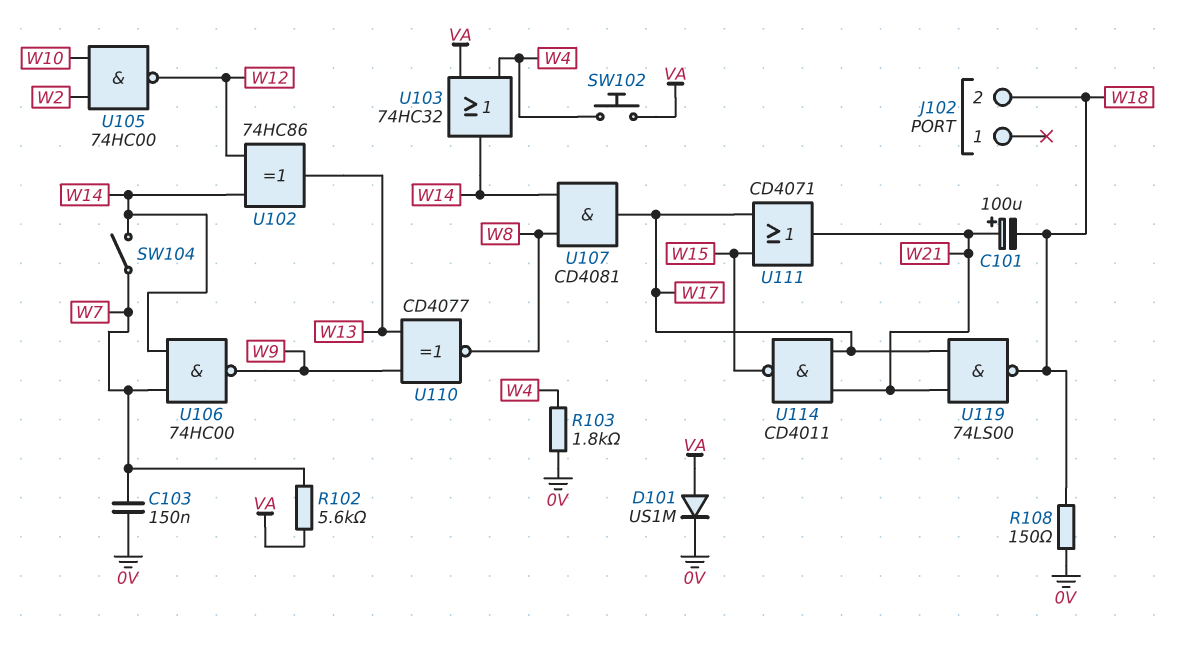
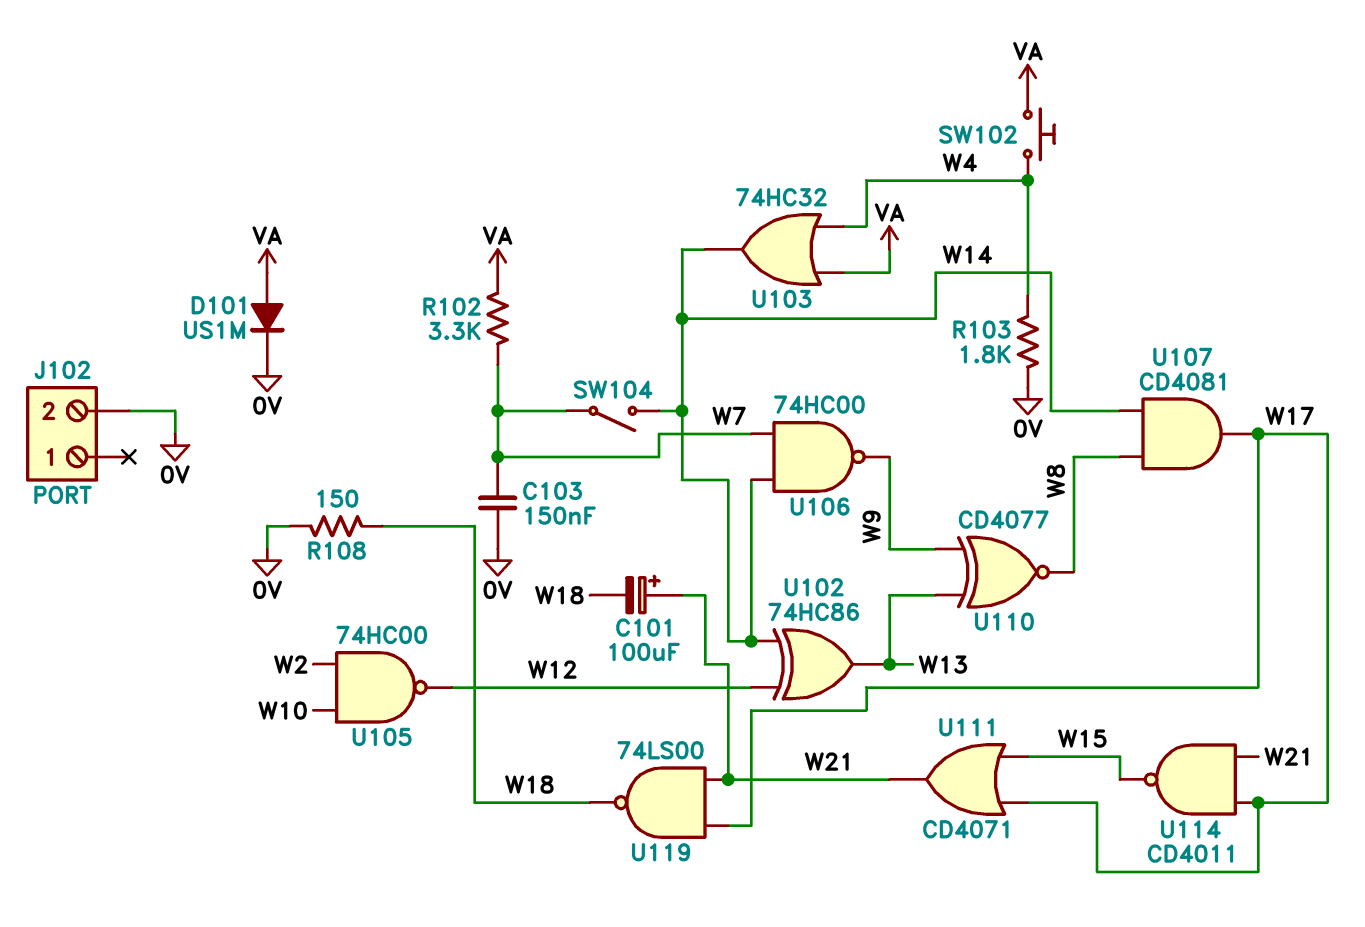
J102 pin 2: W18 -> 0V
R102: 5.6k (VA, W7) -> 3.3k (VA, W7)

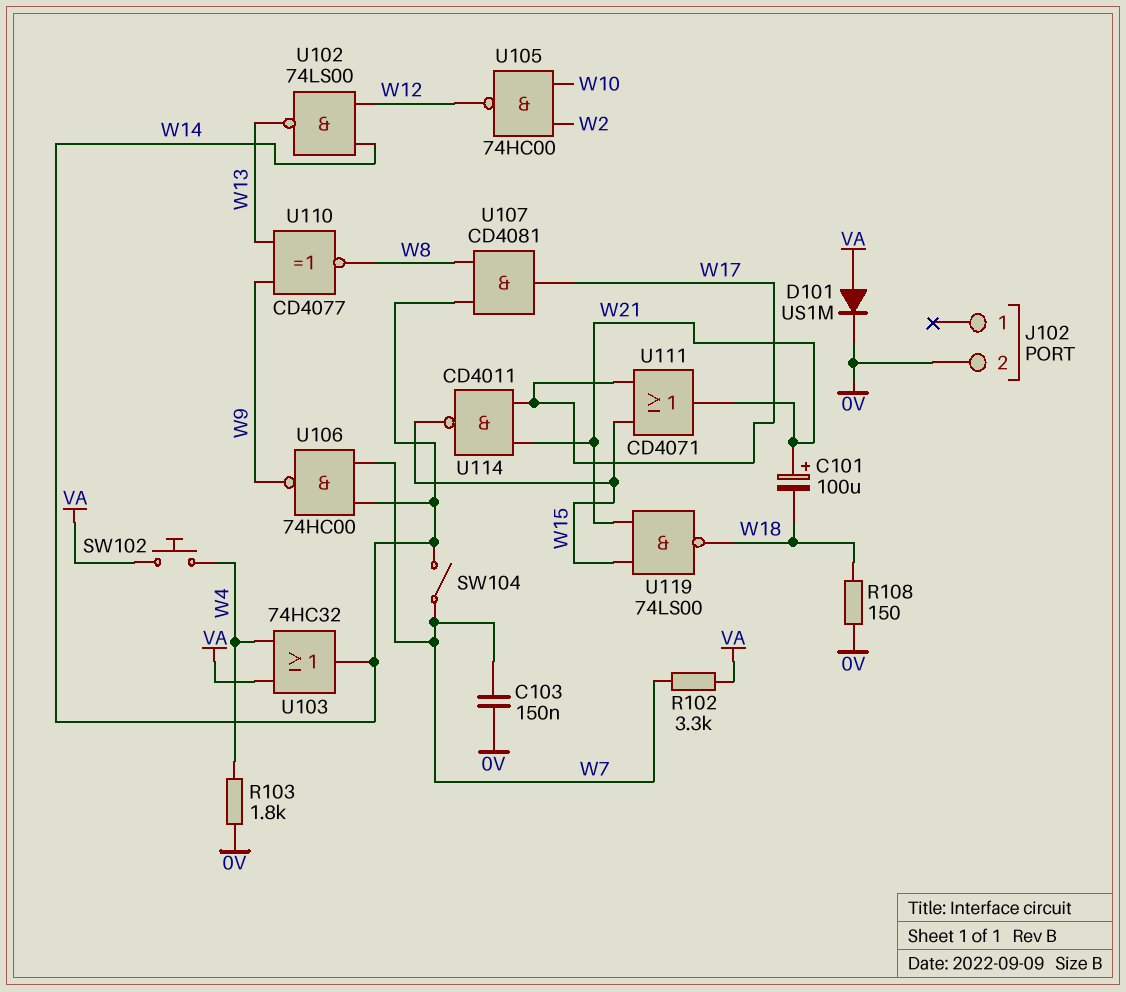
U102: XOR 74HC86 (in W12, in W14, out W13) -> NAND 74LS00 (in W12, in W14, out W13)
U119: NAND 74LS00 (in W17, in W21, out W18) -> NAND 74LS00 (in W15, in W21, out W18)

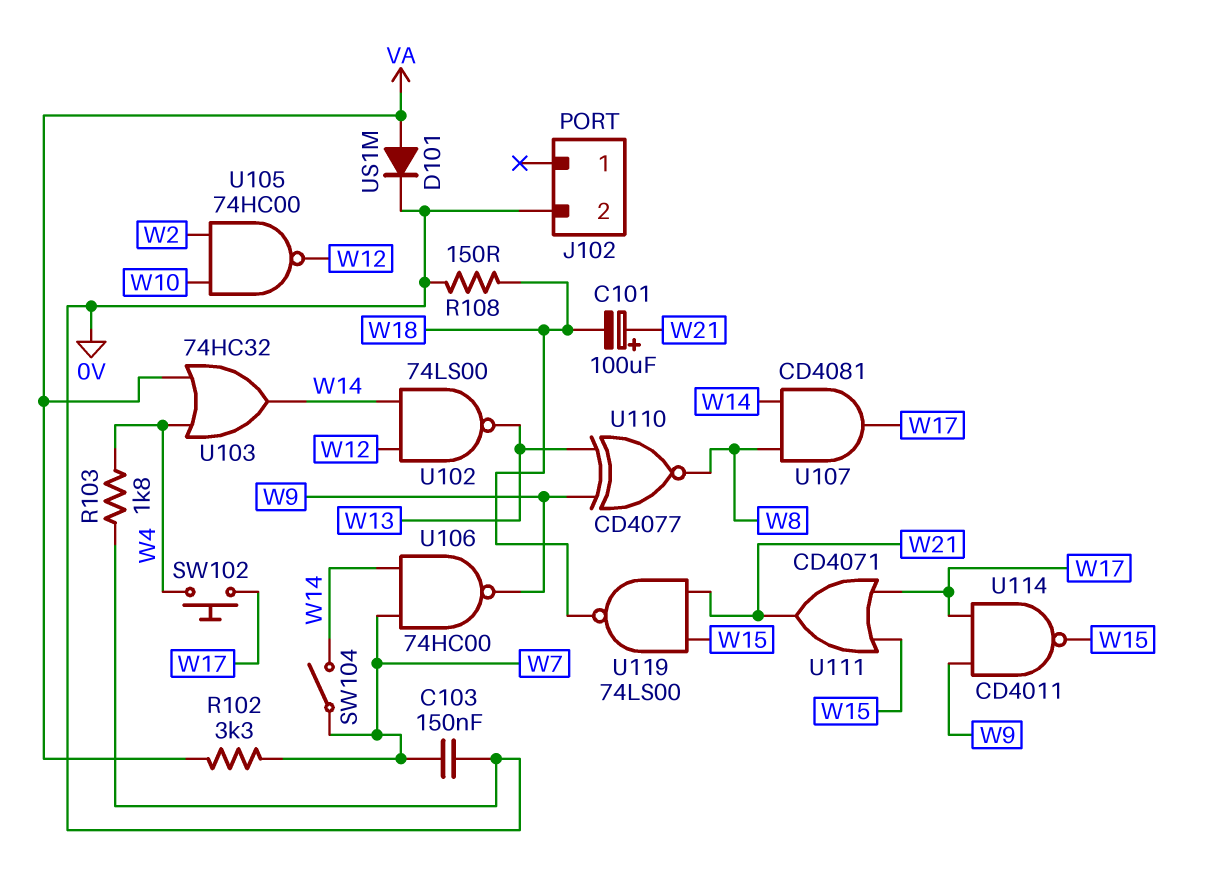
SW102: button (VA, W4) -> button (W4, W17)
U114: NAND CD4011 (in W17, in W21, out W15) -> NAND CD4011 (in W9, in W17, out W15)

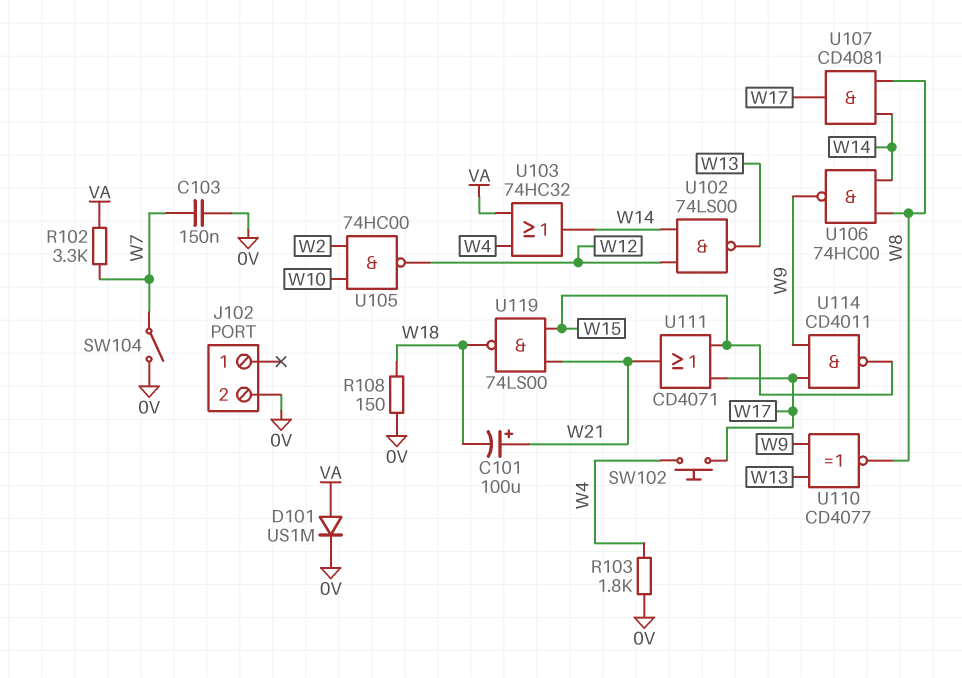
SW104: switch (W7, W14) -> switch (0V, W7)
U106: NAND 74HC00 (in W7, in W14, out W9) -> NAND 74HC00 (in W8, in W14, out W9)

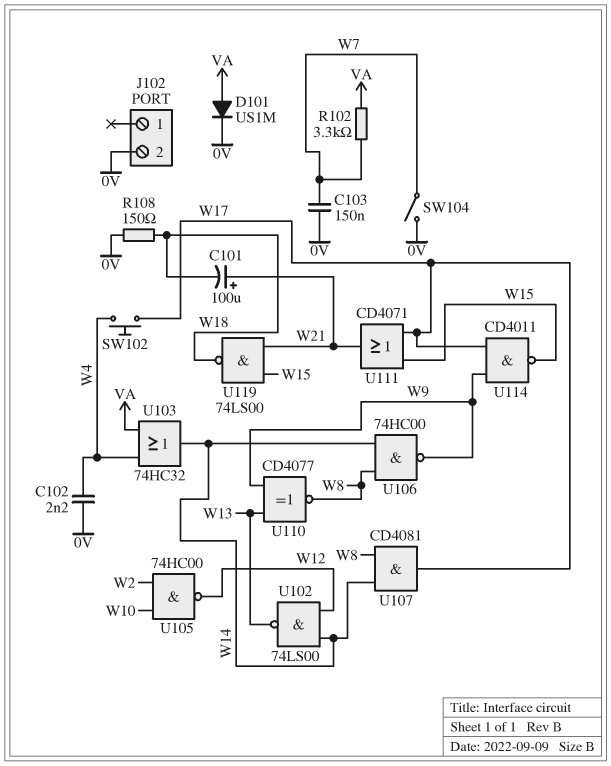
C102: none -> 2.2nF (0V, W4)
R103: 1.8k (0V, W4) -> none

